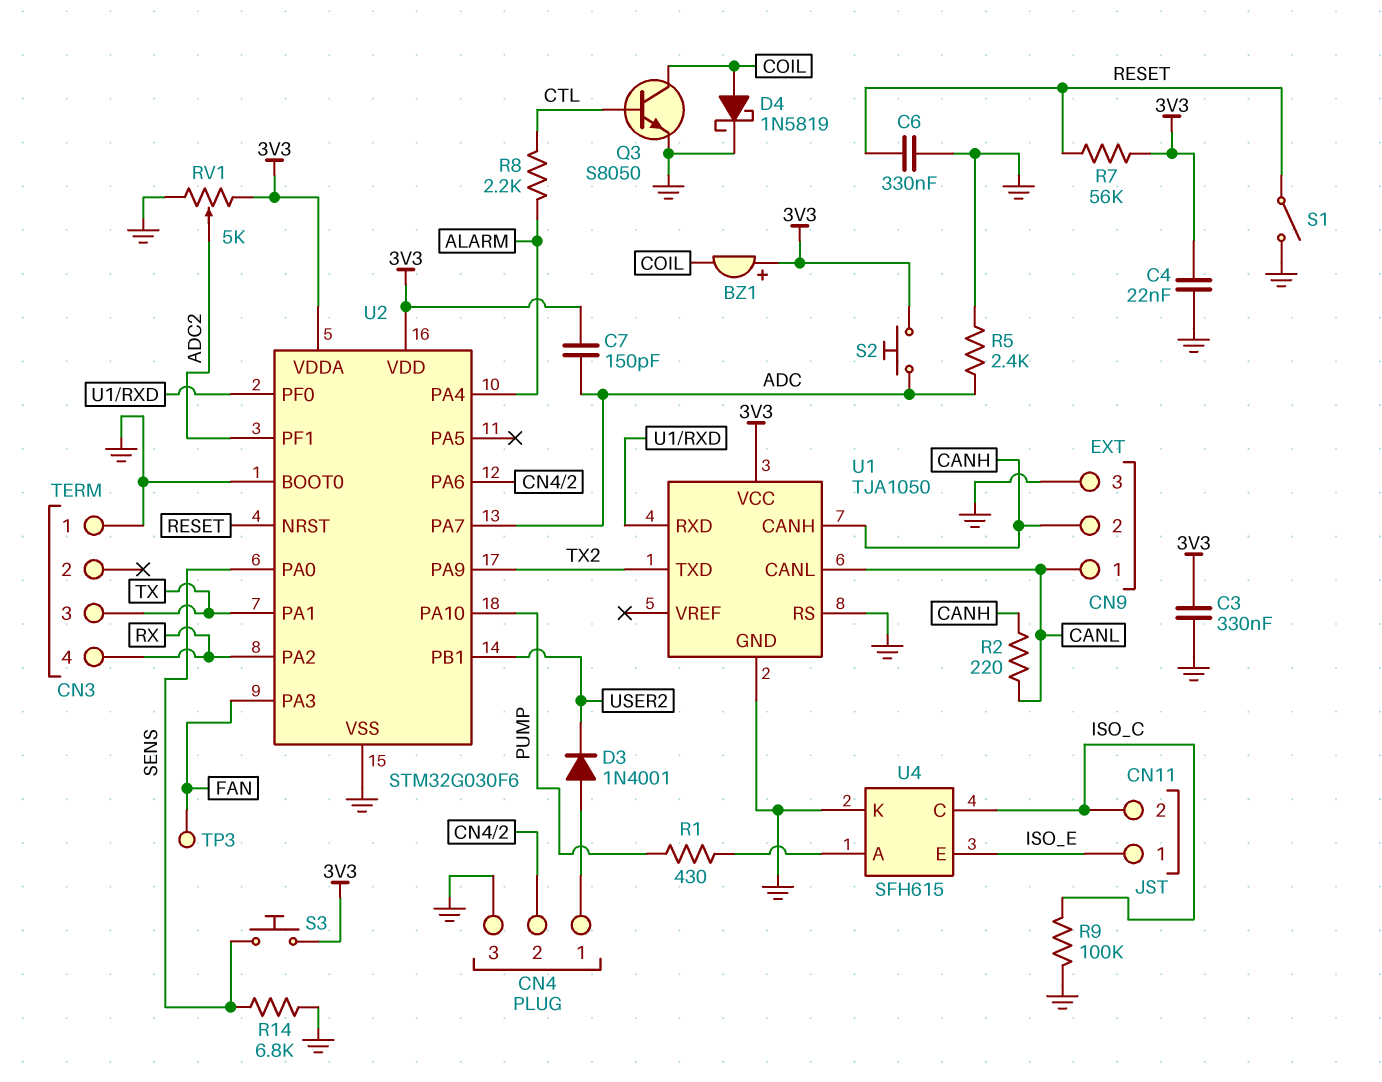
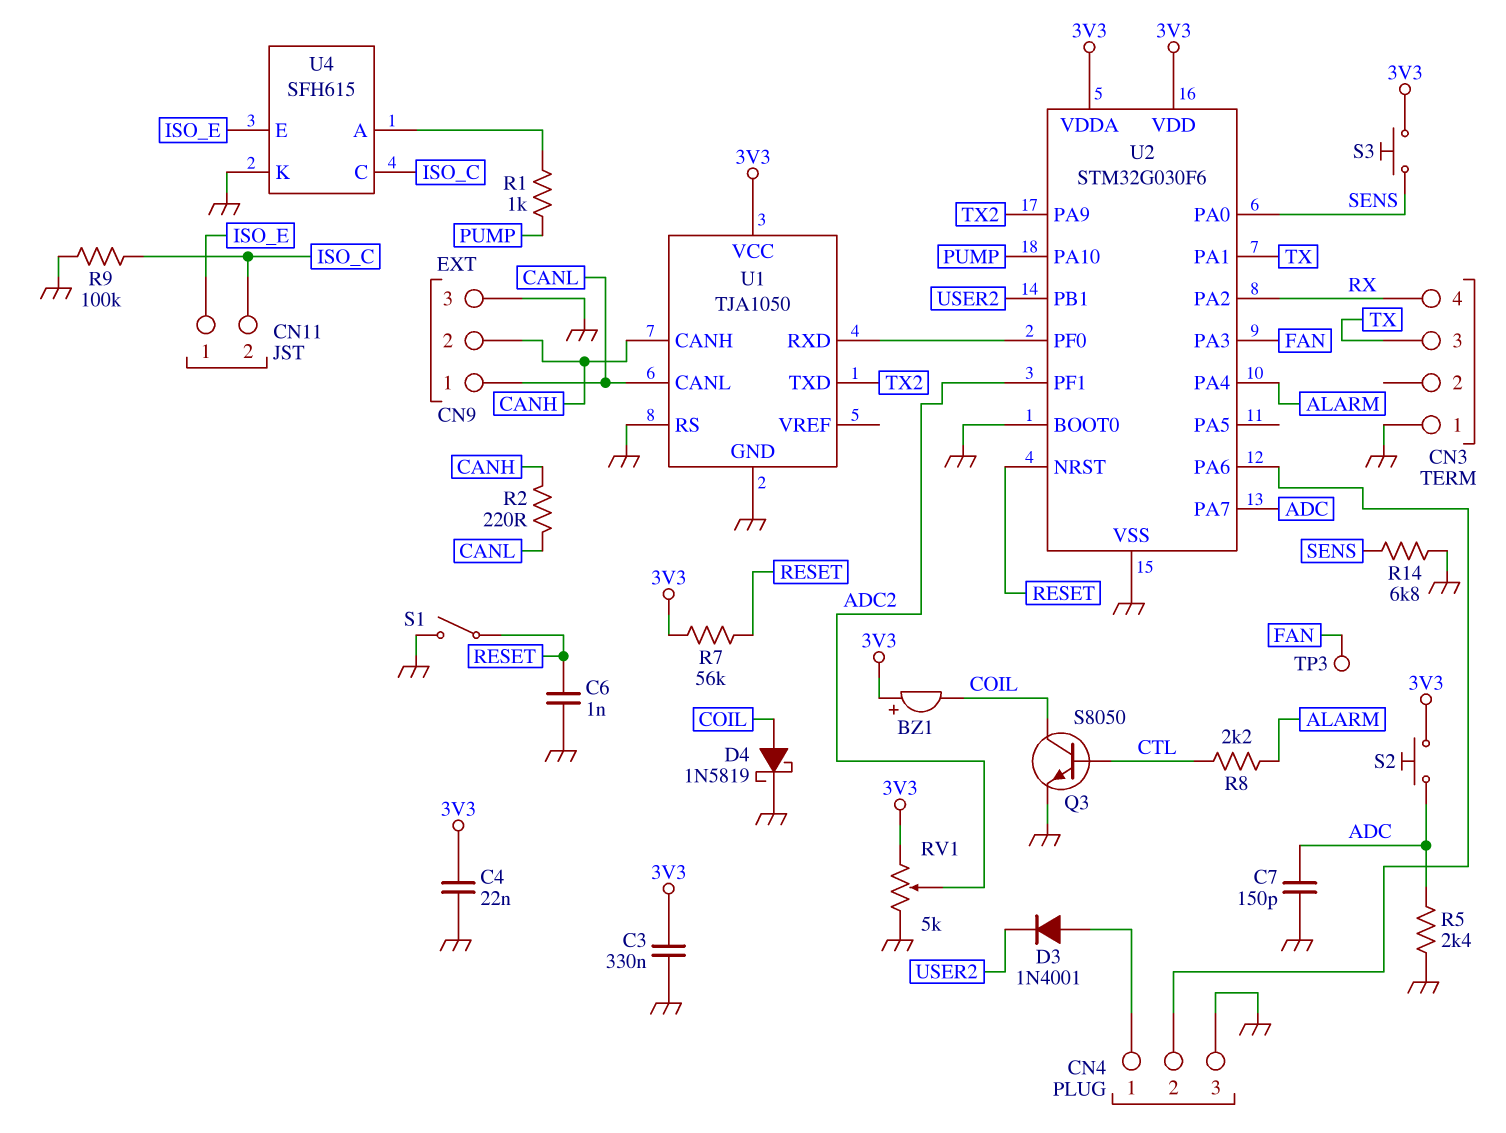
C6: 330nF (GND, RESET) -> 1nF (GND, RESET)
C7: 150pF (3V3, ADC) -> 150pF (ADC, GND)
R1: 430 (PUMP, U4/A) -> 1k (PUMP, U4/A)

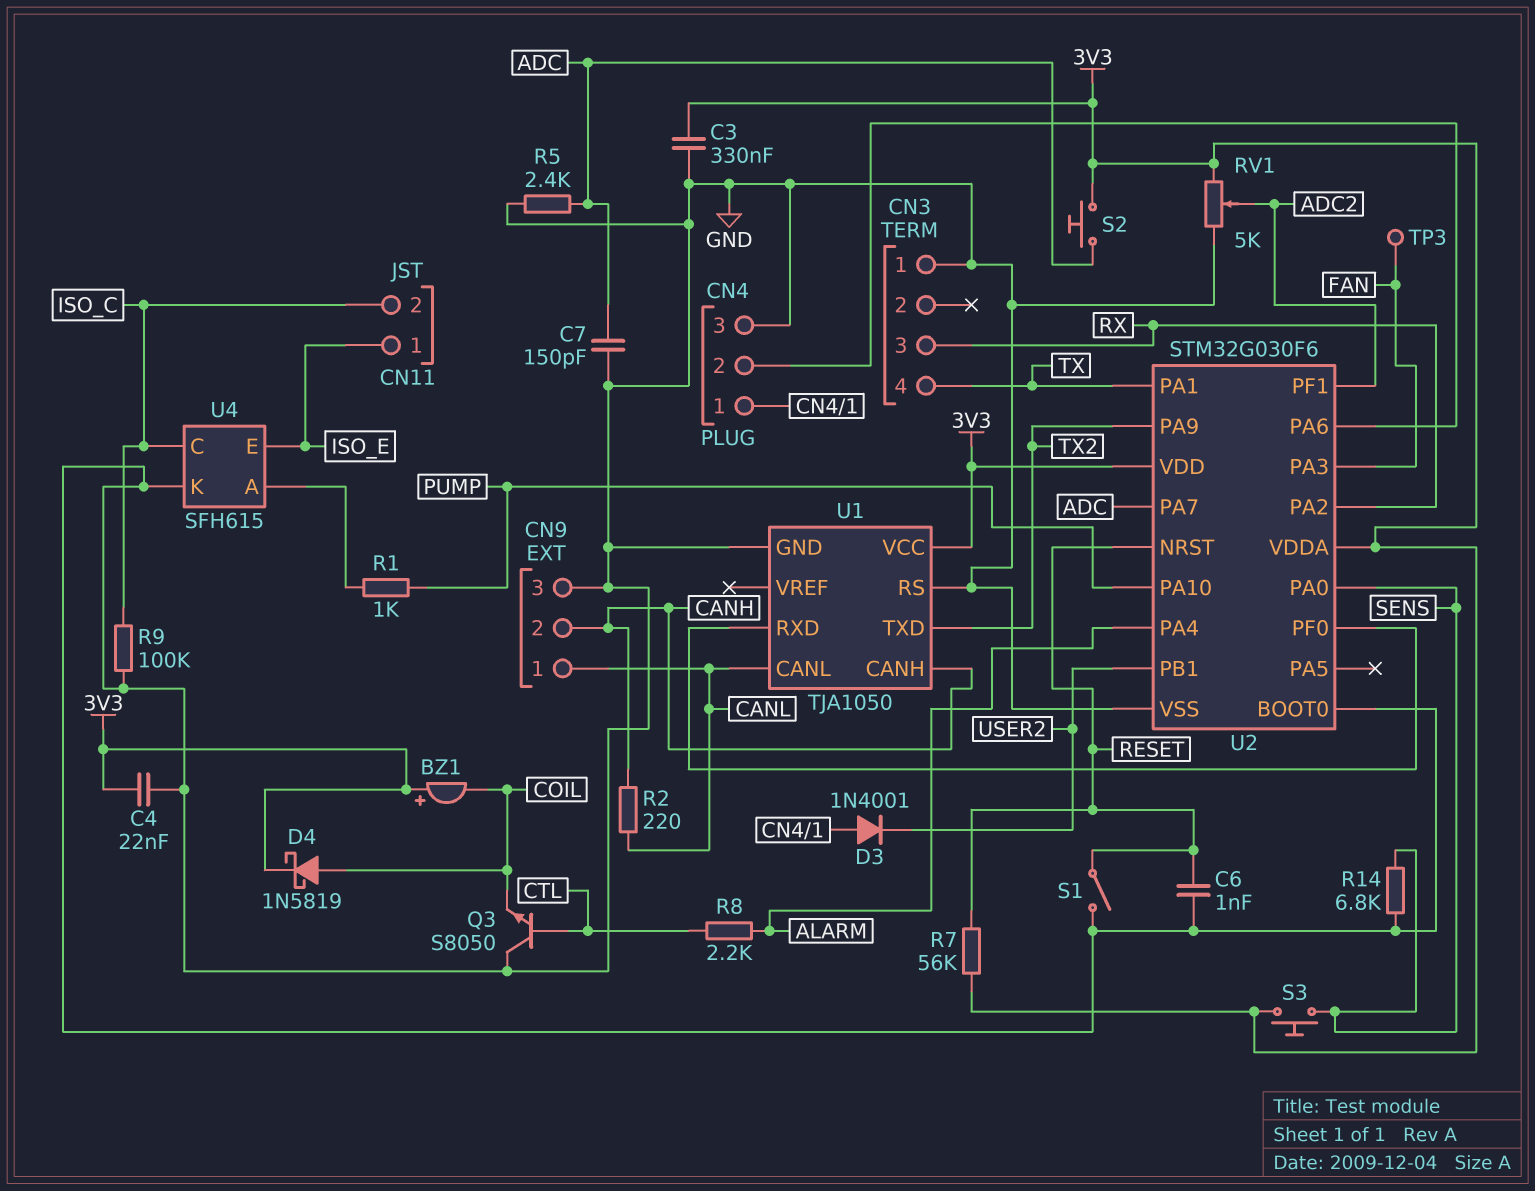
CN3 pin 3: TX -> RX
CN3 pin 4: RX -> TX
D4: schottky 1N5819 (A COIL, K GND) -> schottky 1N5819 (A COIL, K 3V3)
Q3: NPN S8050 (B CTL, C COIL, E GND) -> NPN S8050 (B CTL, C GND, E COIL)

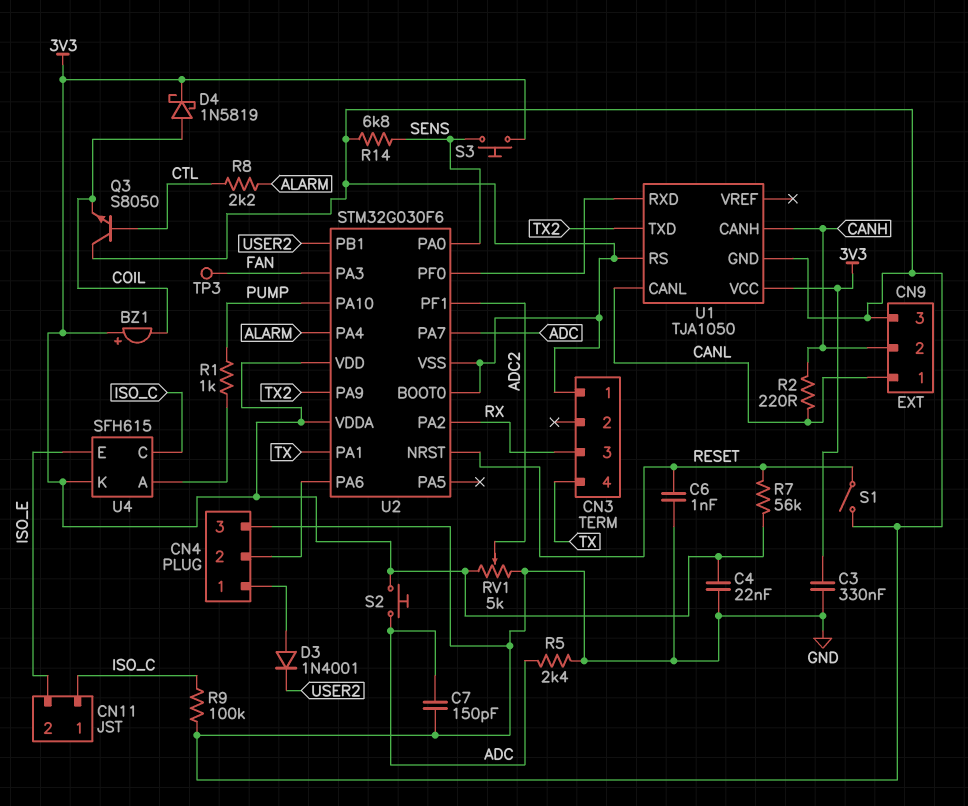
CN11 pin 1: ISO_E -> ISO_C
CN11 pin 2: ISO_C -> ISO_E
U4 pin K: GND -> 3V3

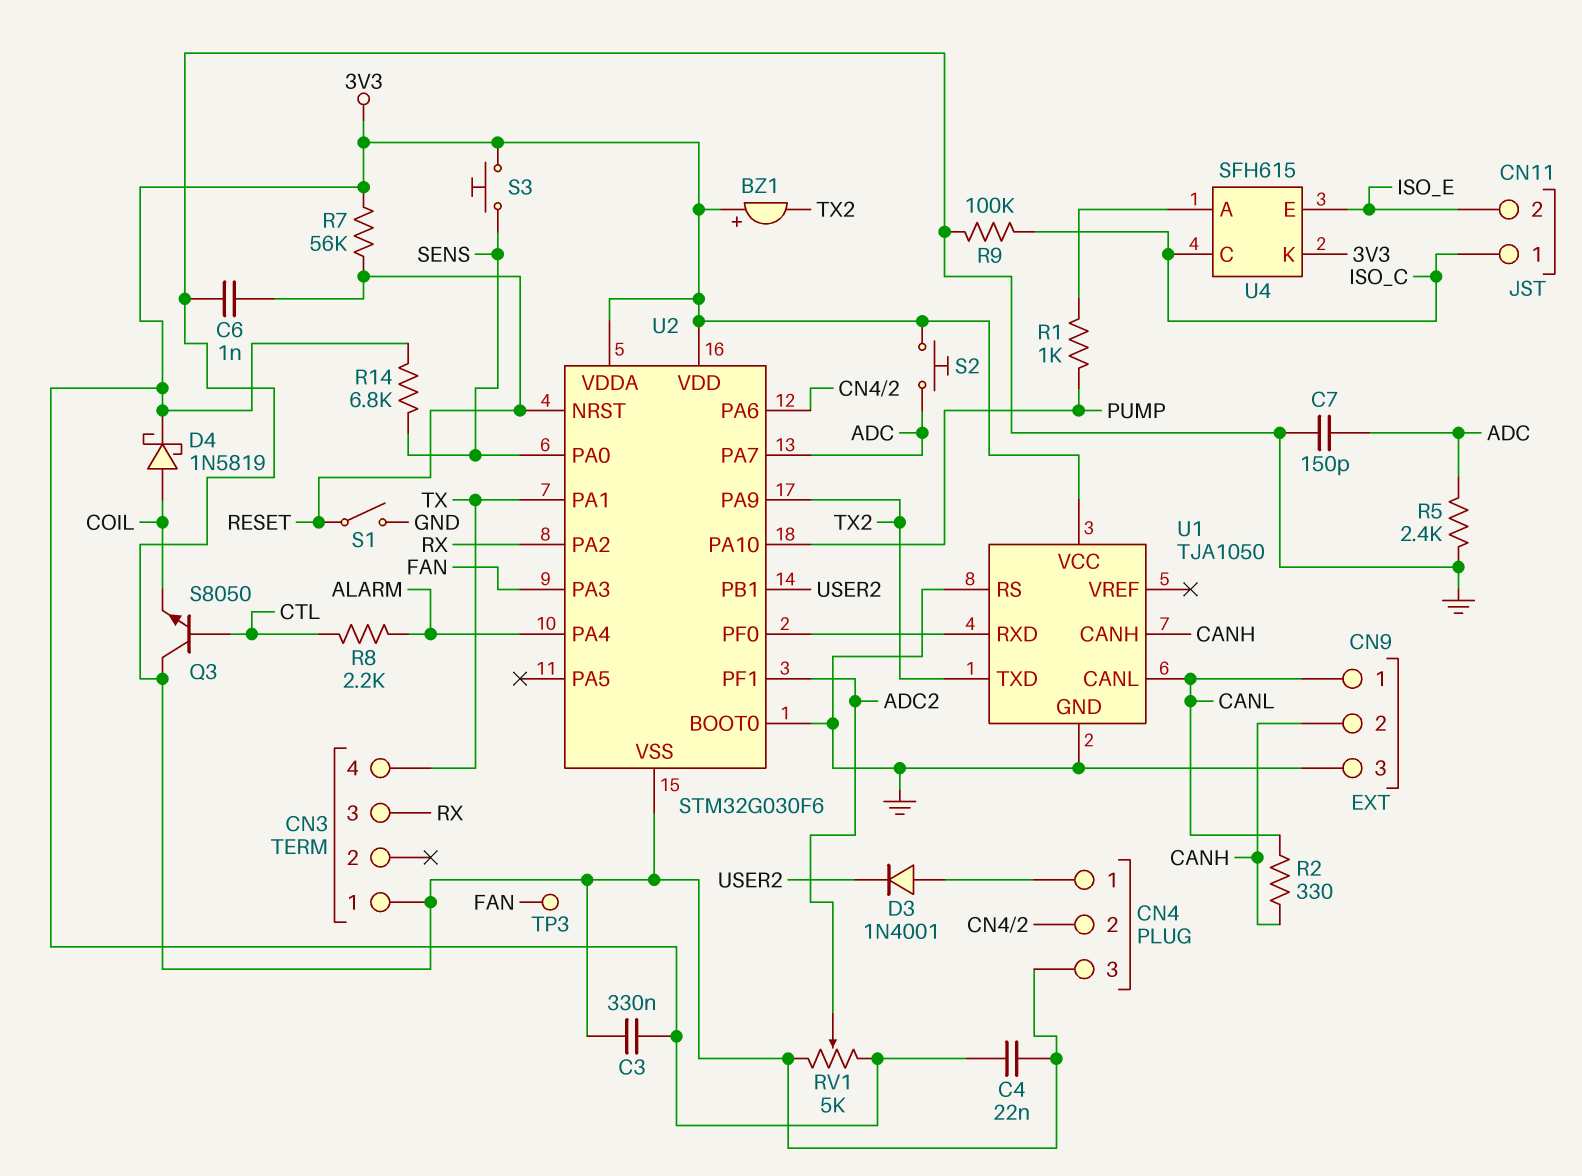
BZ1: buzzer (plus 3V3, minus COIL) -> buzzer (plus 3V3, minus TX2)
R2: 220 (CANH, CANL) -> 330 (CANH, CANL)
R14: 6.8k (GND, SENS) -> 6.8k (3V3, SENS)

